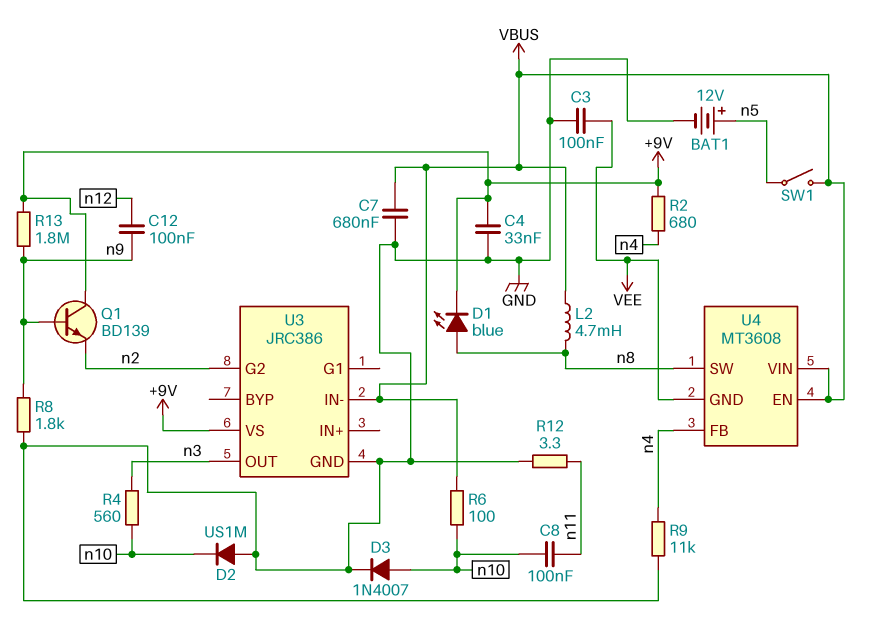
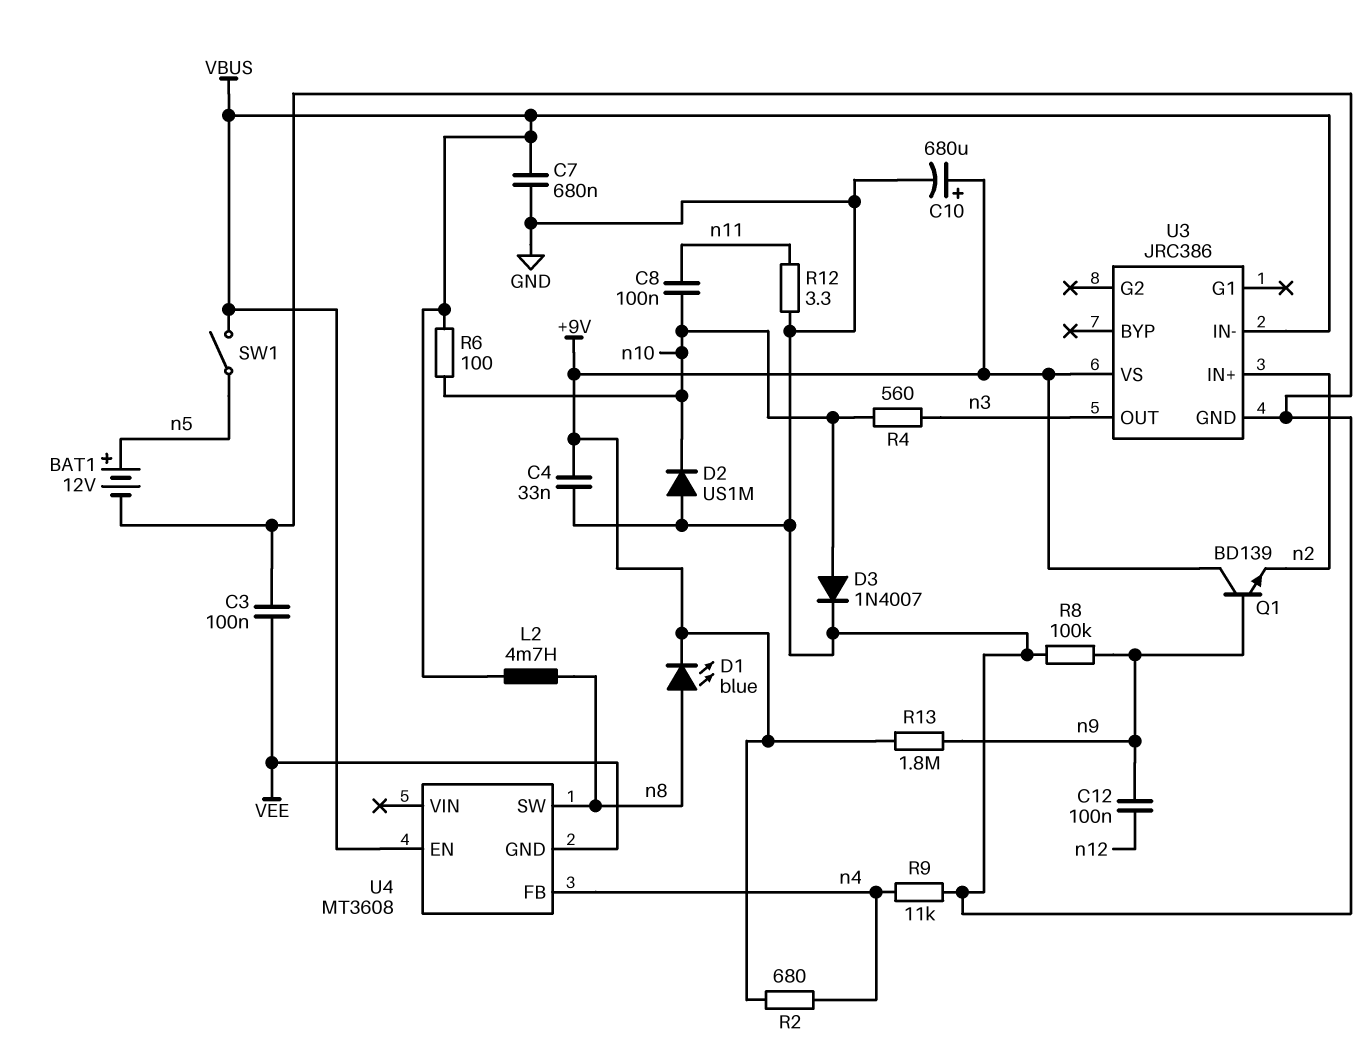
C10: none -> 680uF (plus +9V, minus GND)
R8: 1.8k (GND, n9) -> 100k (GND, n9)
U3 pin G2: n2 -> none
U3 pin IN+: none -> n2
U4 pin VIN: VBUS -> none

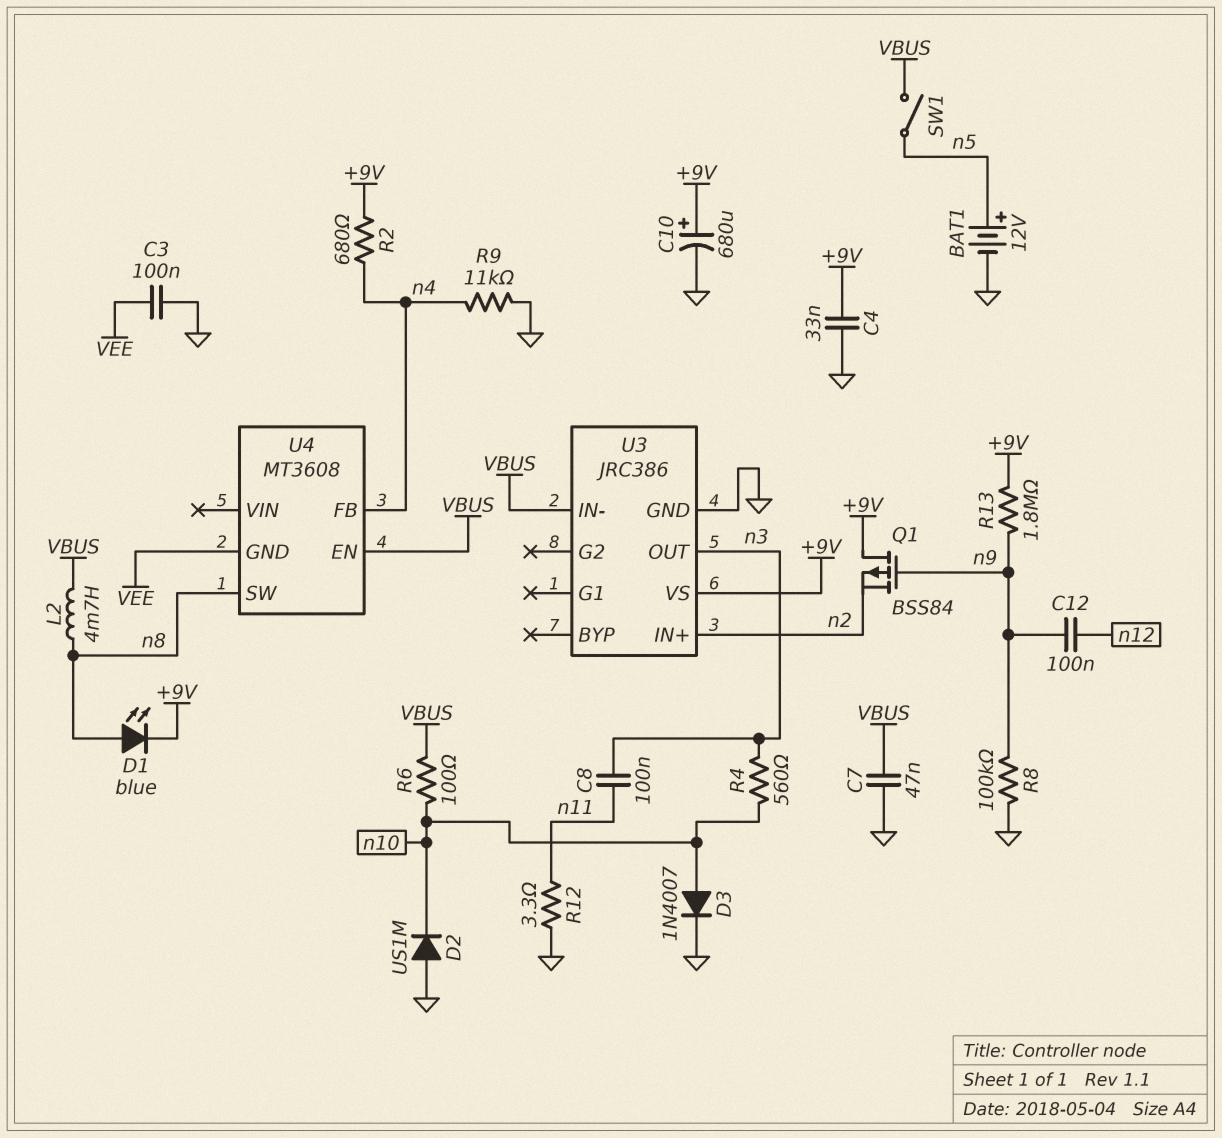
C7: 680nF (GND, VBUS) -> 47nF (GND, VBUS)
C8: 100nF (n10, n11) -> 100nF (n3, n11)
Q1: NPN BD139 (B n9, C +9V, E n2) -> PMOS BSS84 (G n9, D +9V, S n2)

